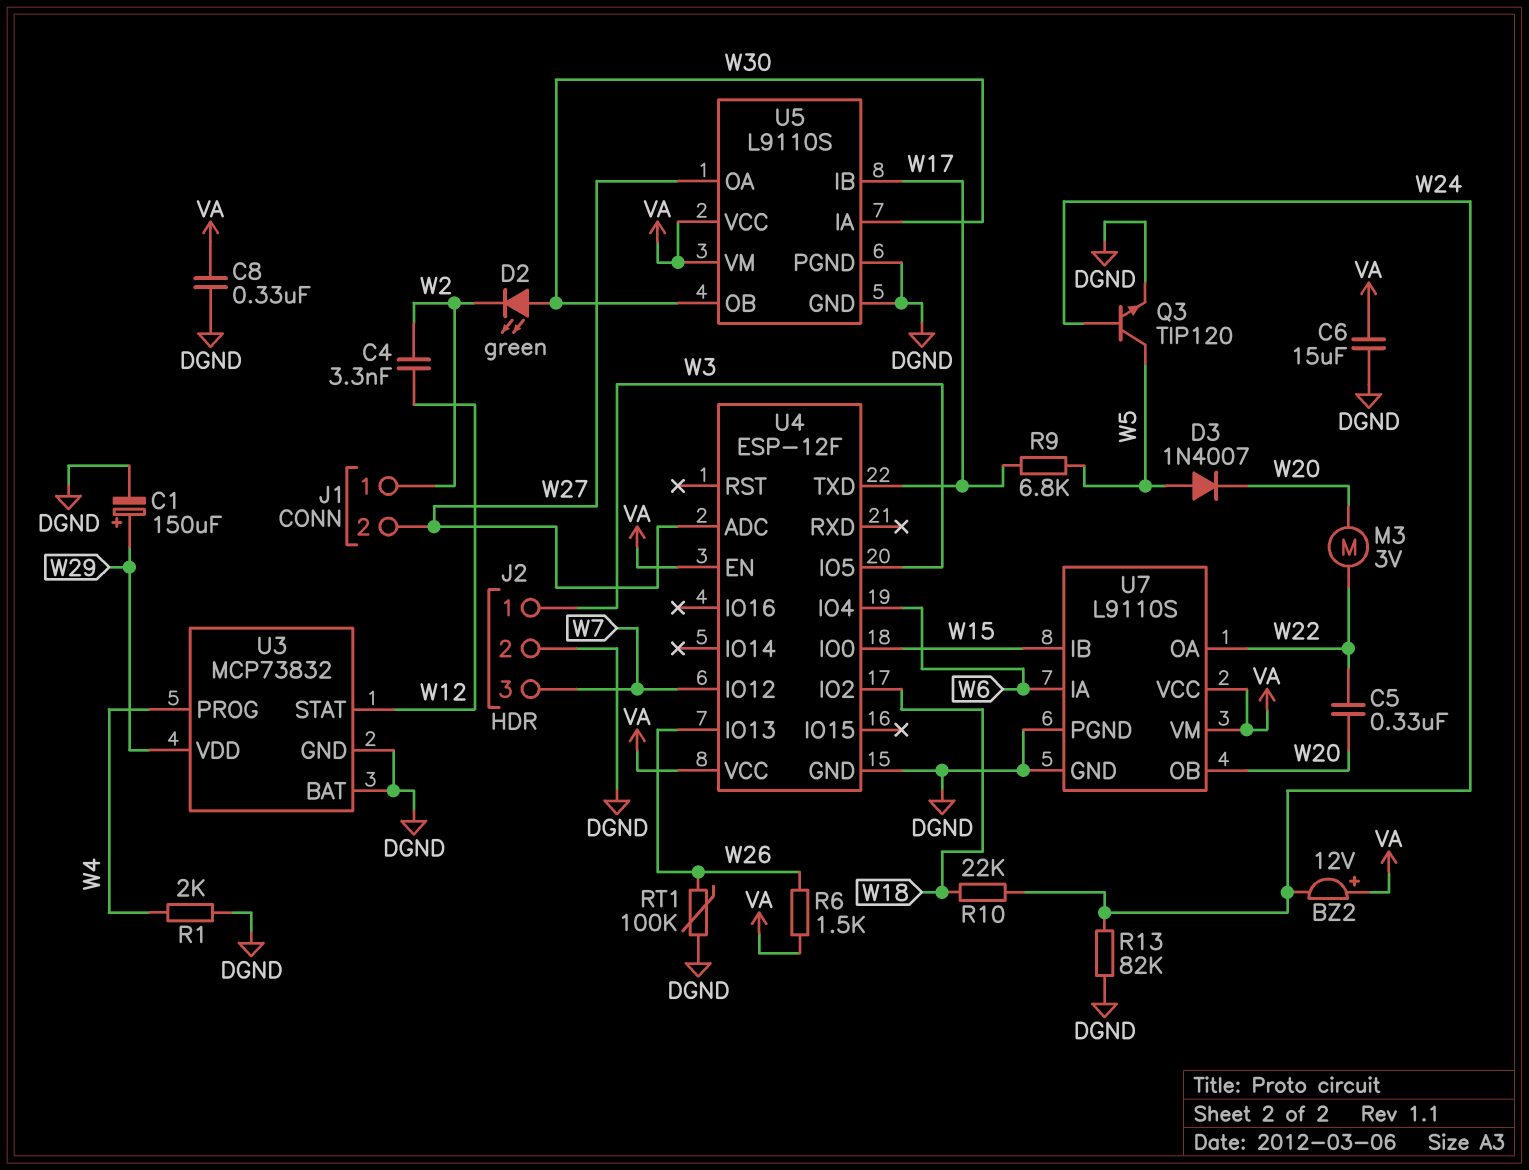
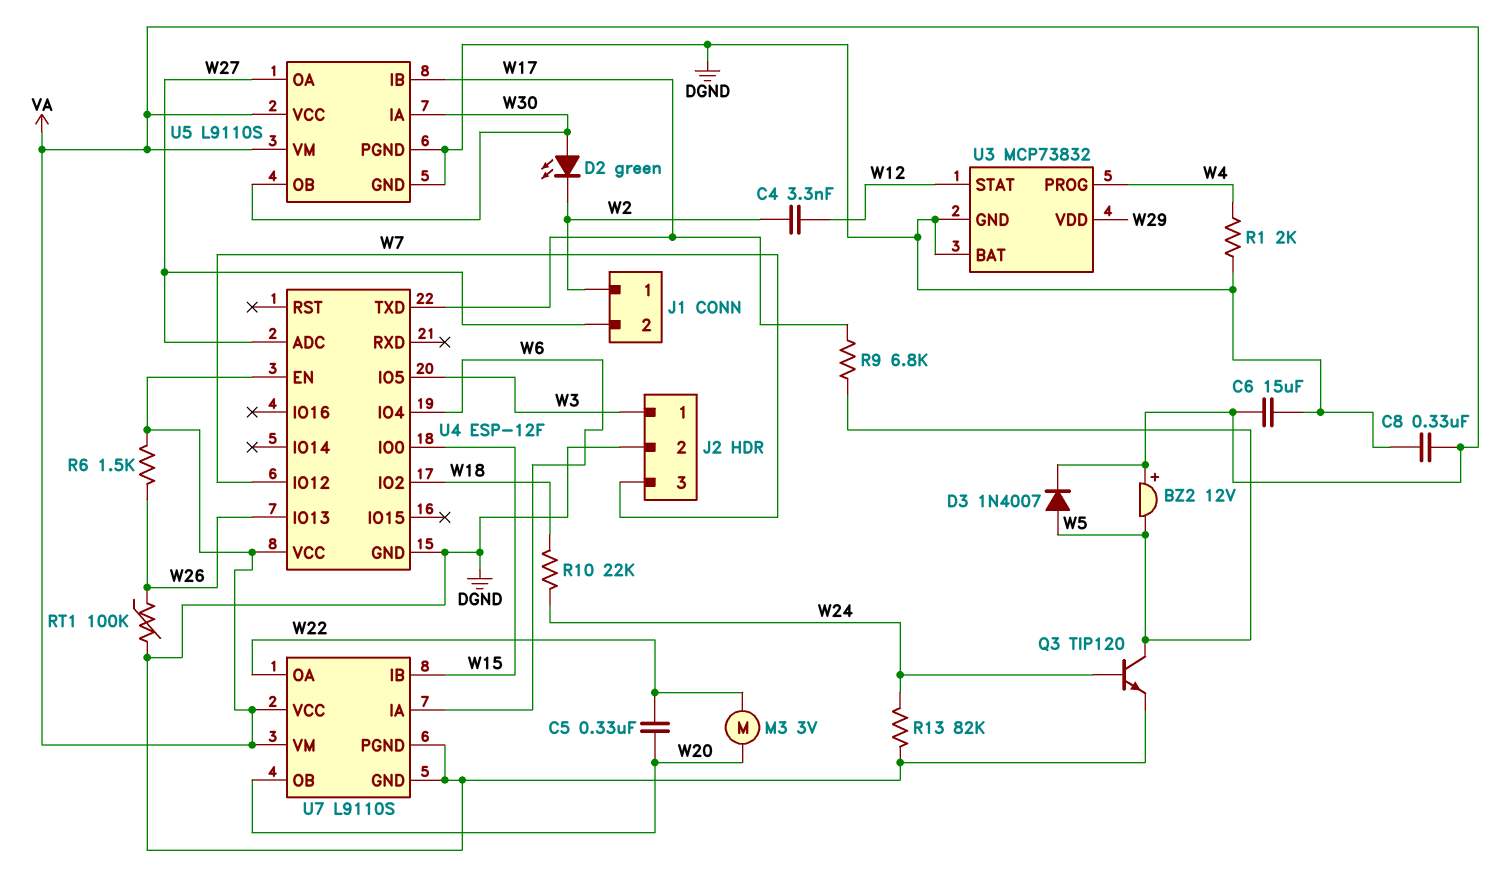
BZ2: buzzer 12V (plus VA, minus W24) -> buzzer 12V (plus VA, minus W5)
C1: 150uF (plus W29, minus DGND) -> none
D3: diode 1N4007 (A W5, K W20) -> diode 1N4007 (A W5, K VA)

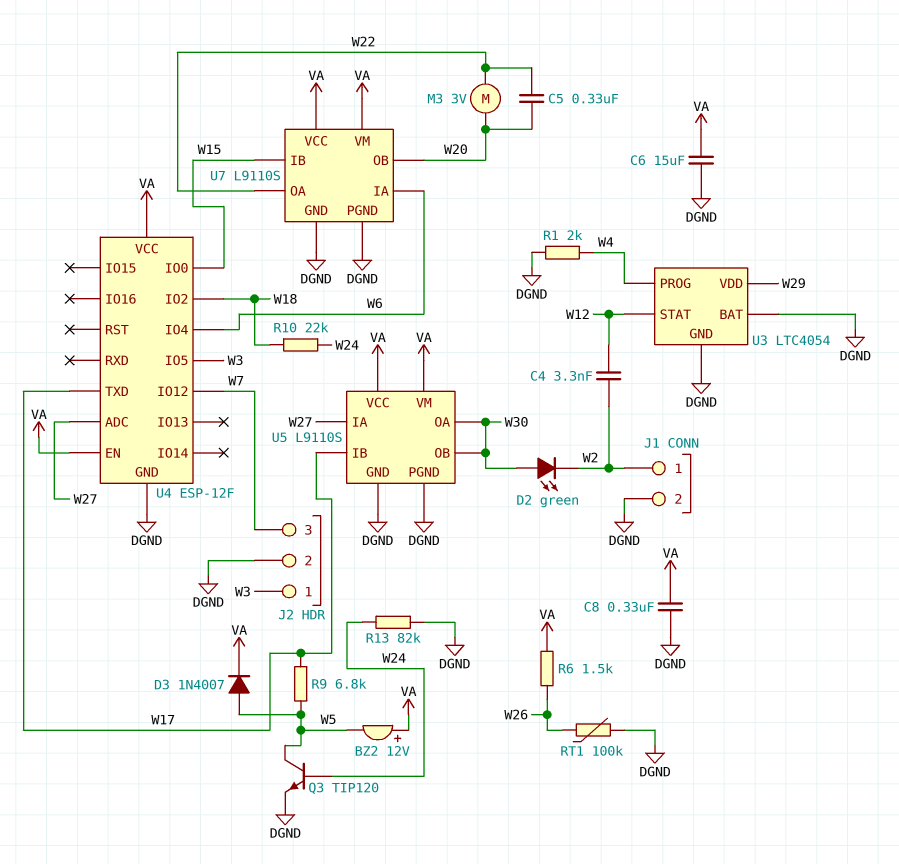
J1 pin 2: W27 -> DGND
U3: MCP73832 -> LTC4054
U4 pin IO13: W26 -> none
U5 pin IA: W30 -> W27
U5 pin OA: W27 -> W30

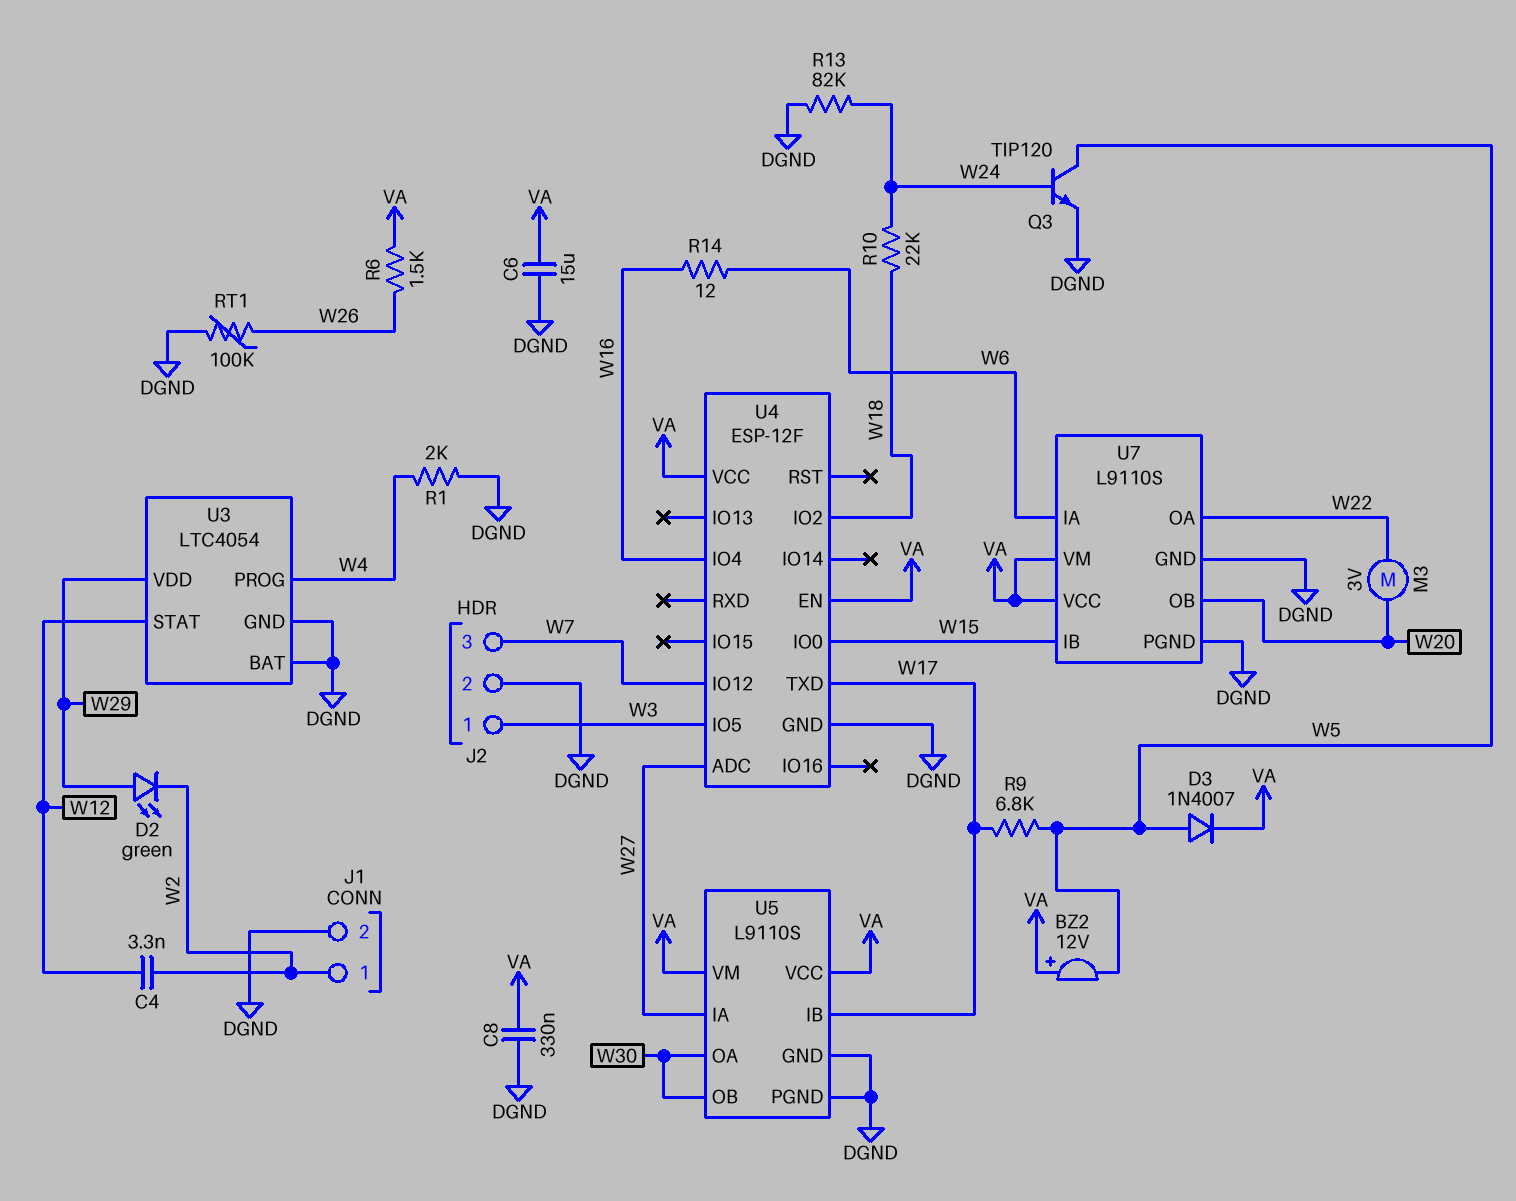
C5: 330nF (W20, W22) -> none
D2: LED green (A W30, K W2) -> LED green (A W29, K W2)
R14: none -> 12 (W6, W16)
U4 pin IO4: W6 -> W16

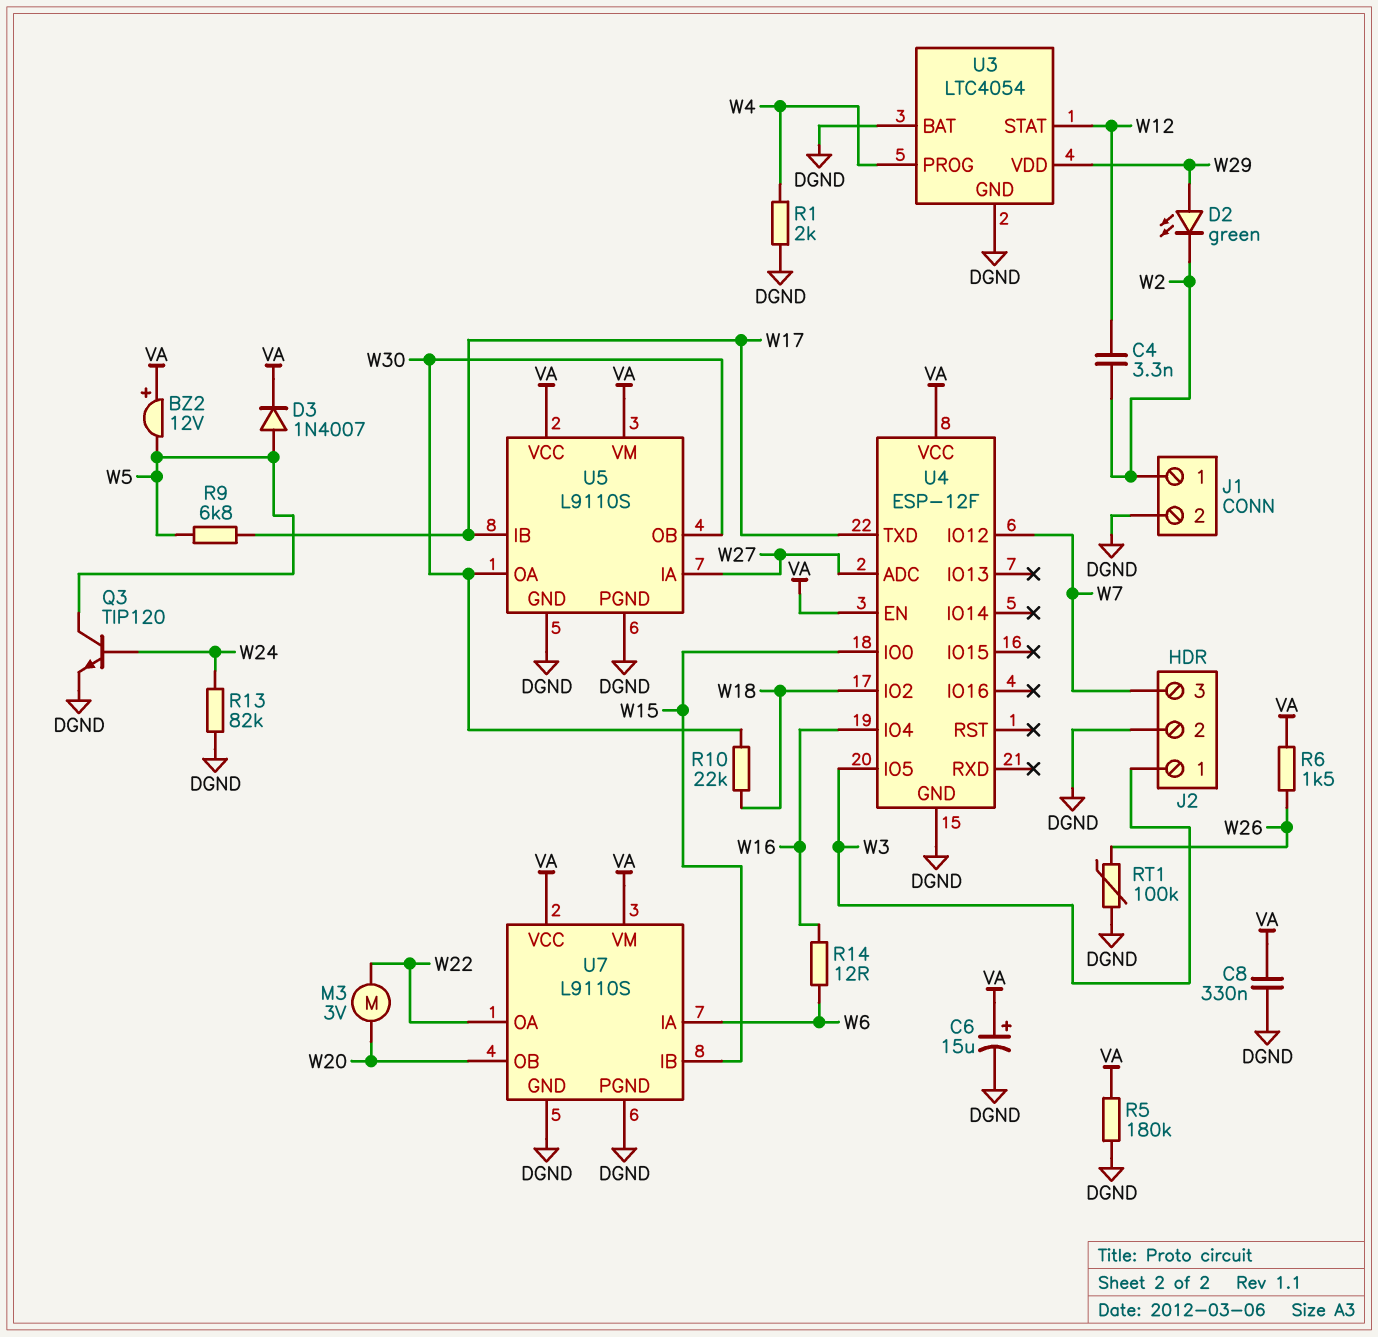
C6: 15uF (DGND, VA) -> 15uF (plus VA, minus DGND)
R5: none -> 180k (DGND, VA)
R10: 22k (W18, W24) -> 22k (W18, W30)

